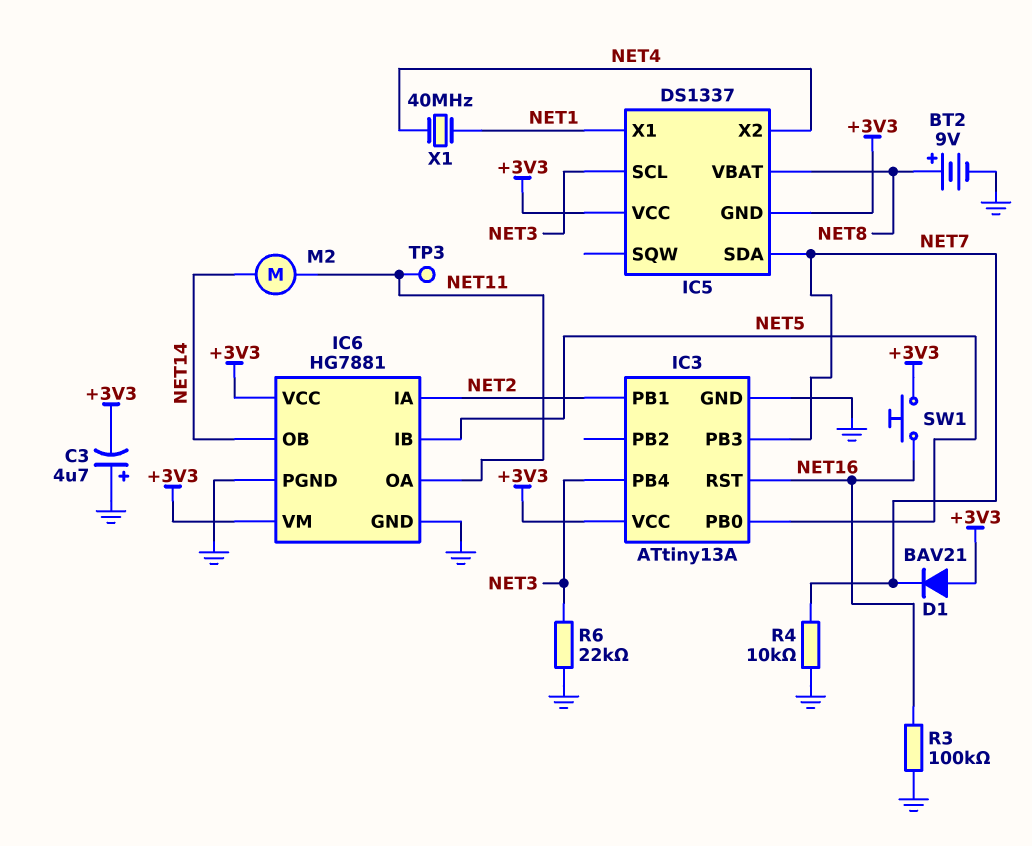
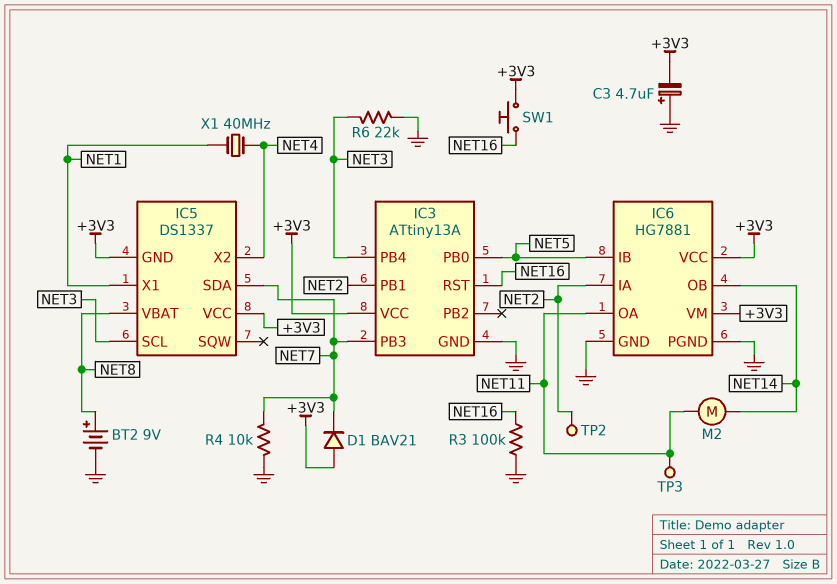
TP2: none -> test point (NET2)

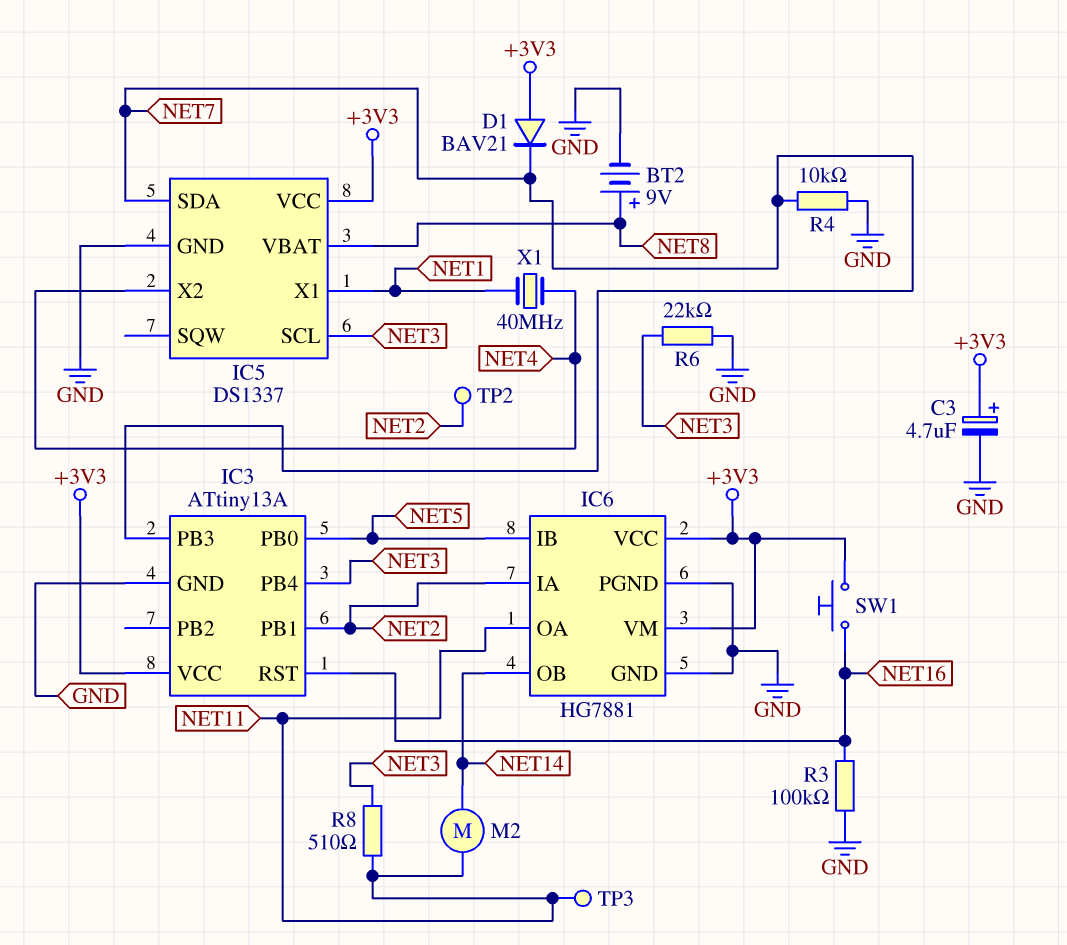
C3: 4.7uF (plus GND, minus +3V3) -> 4.7uF (plus +3V3, minus GND)
IC5 pin GND: +3V3 -> GND
R8: none -> 510 (NET3, NET11)

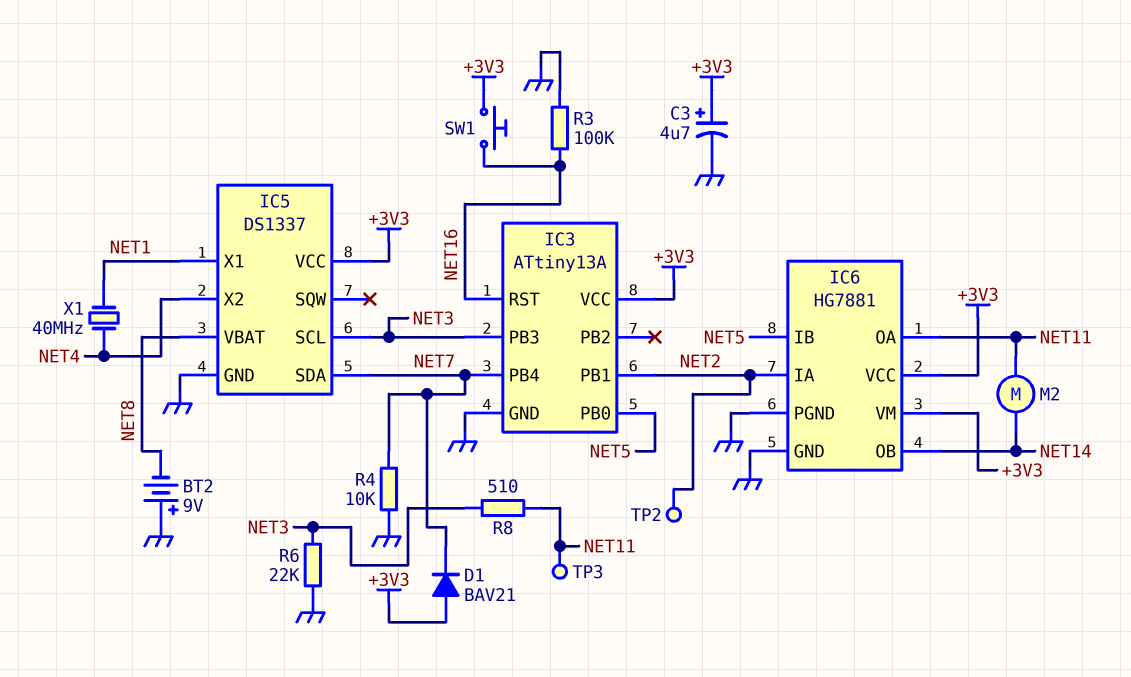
BT2: 9V (plus NET8, minus GND) -> 9V (plus GND, minus NET8)
IC3 pin PB3: NET7 -> NET3
IC3 pin PB4: NET3 -> NET7

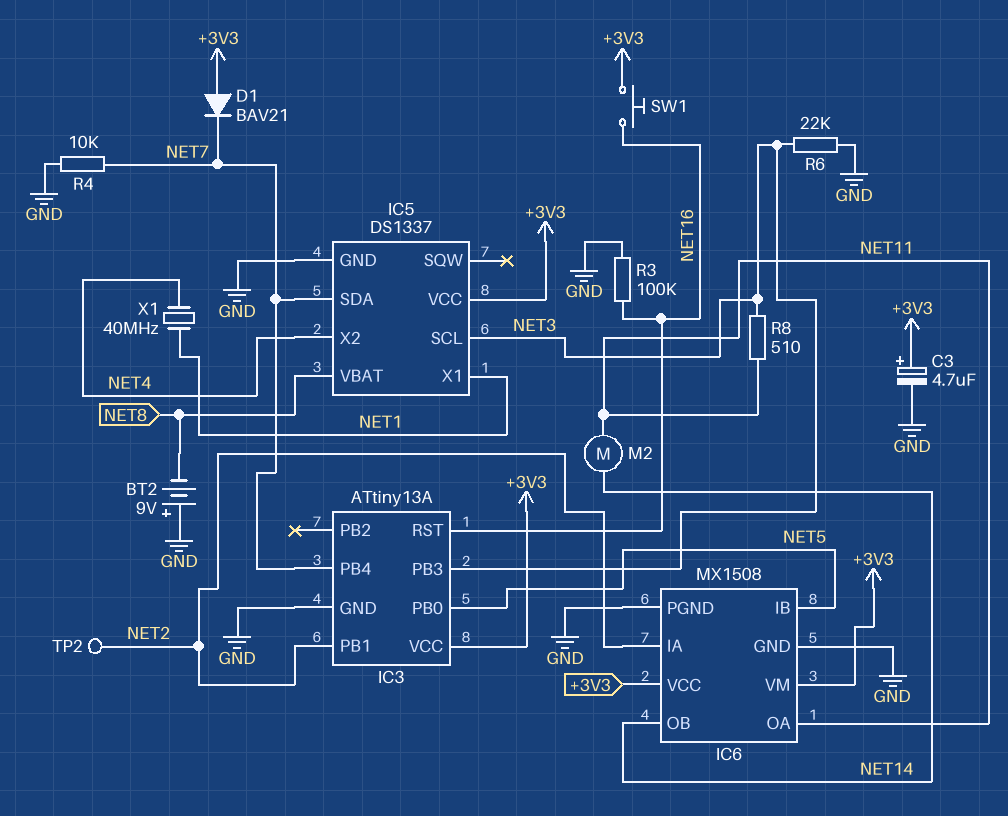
IC6: HG7881 -> MX1508
TP3: test point (NET11) -> none

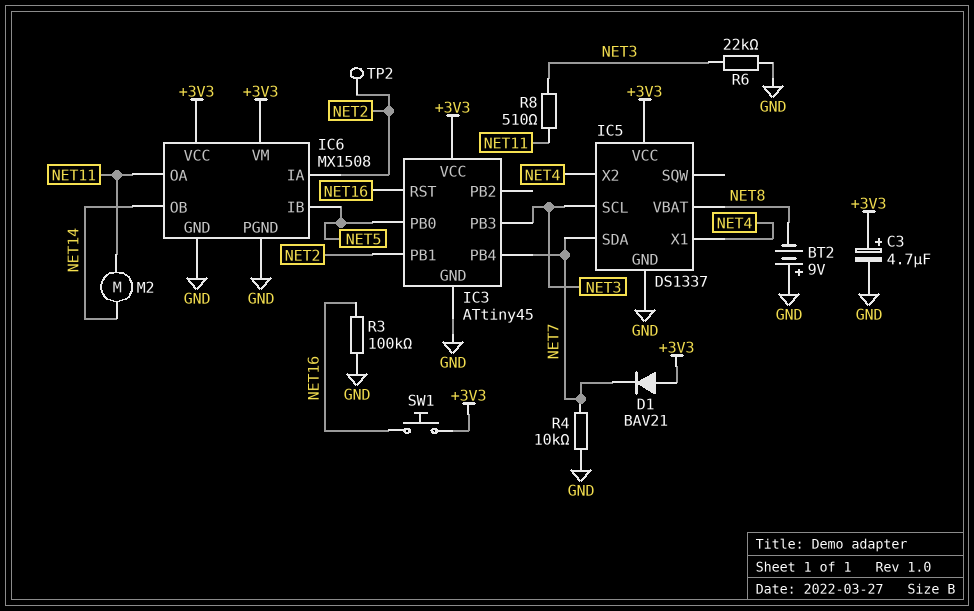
IC3: ATtiny13A -> ATtiny45
IC5 pin X1: NET1 -> NET4
X1: 40MHz (NET1, NET4) -> none

